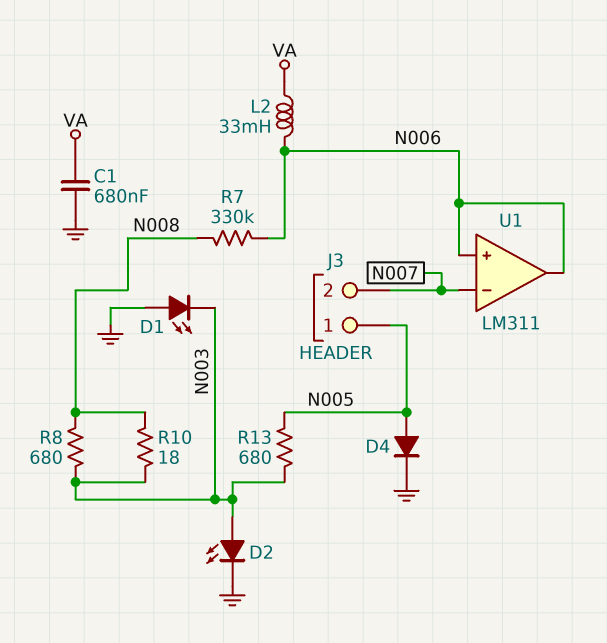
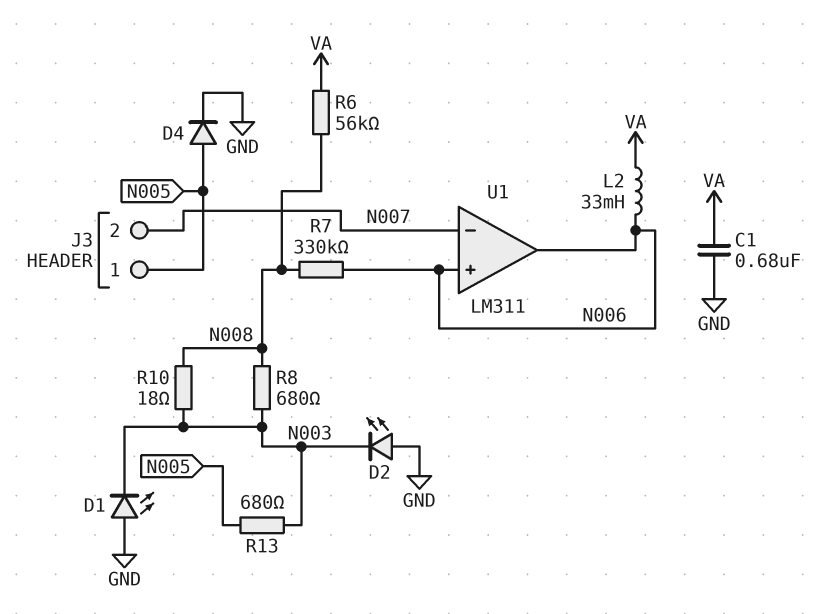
D2: LED (A N003, K GND) -> LED (A GND, K N003)
R6: none -> 56k (N008, VA)

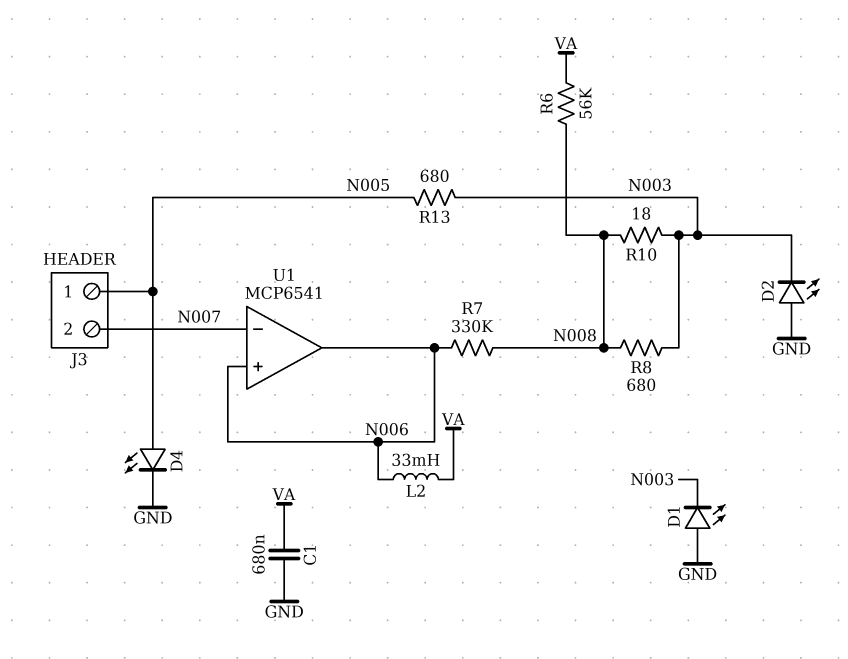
D4: diode (A N005, K GND) -> LED (A N005, K GND)
U1: LM311 -> MCP6541

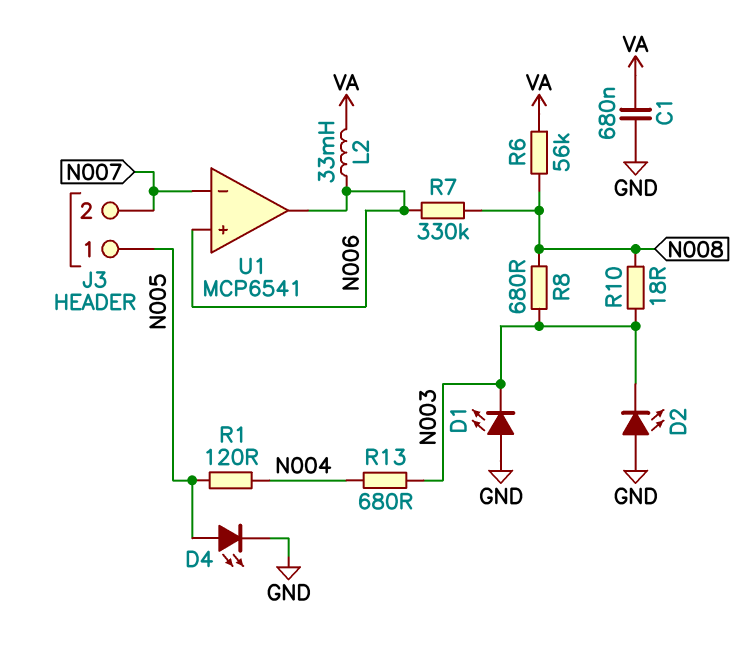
R1: none -> 120 (N004, N005)
R13: 680 (N003, N005) -> 680 (N003, N004)

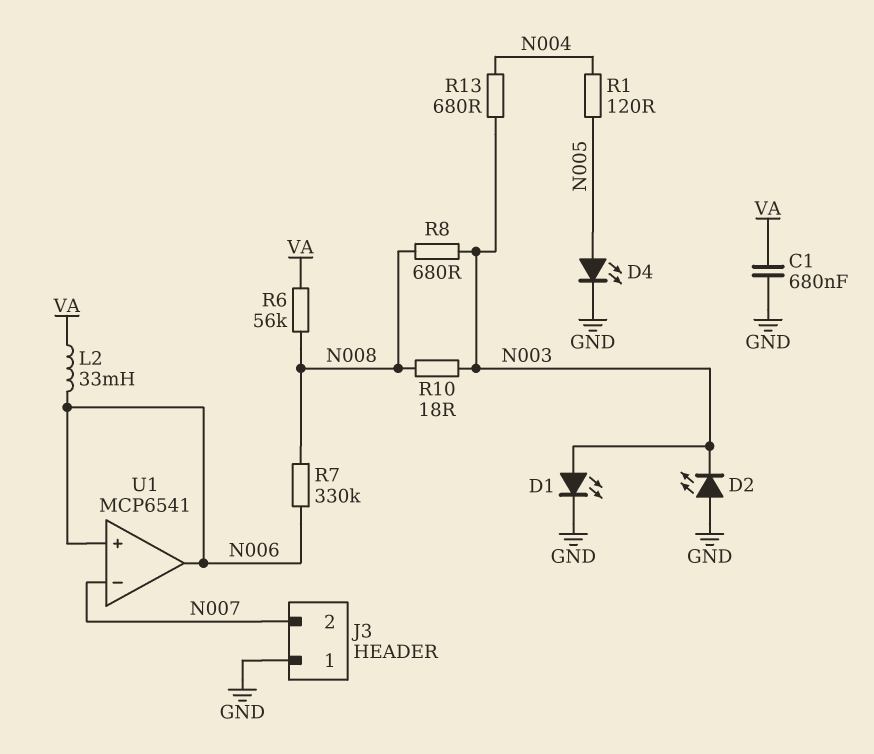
D1: LED (A GND, K N003) -> LED (A N003, K GND)
J3 pin 1: N005 -> GND

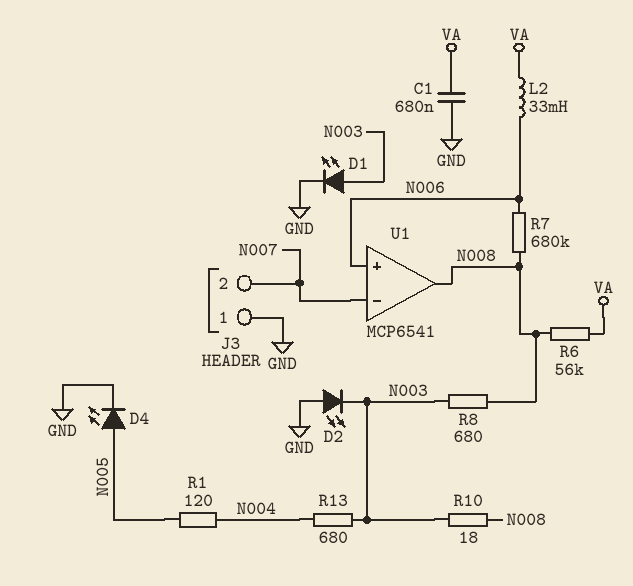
R7: 330k (N006, N008) -> 680k (N006, N008)
U1 pin out: N006 -> N008

